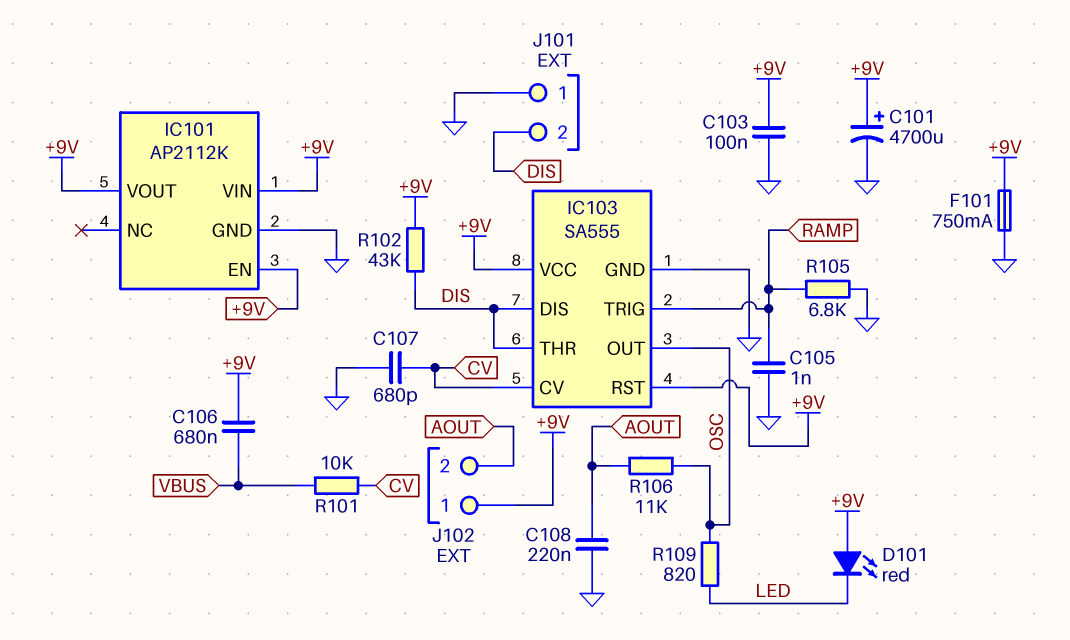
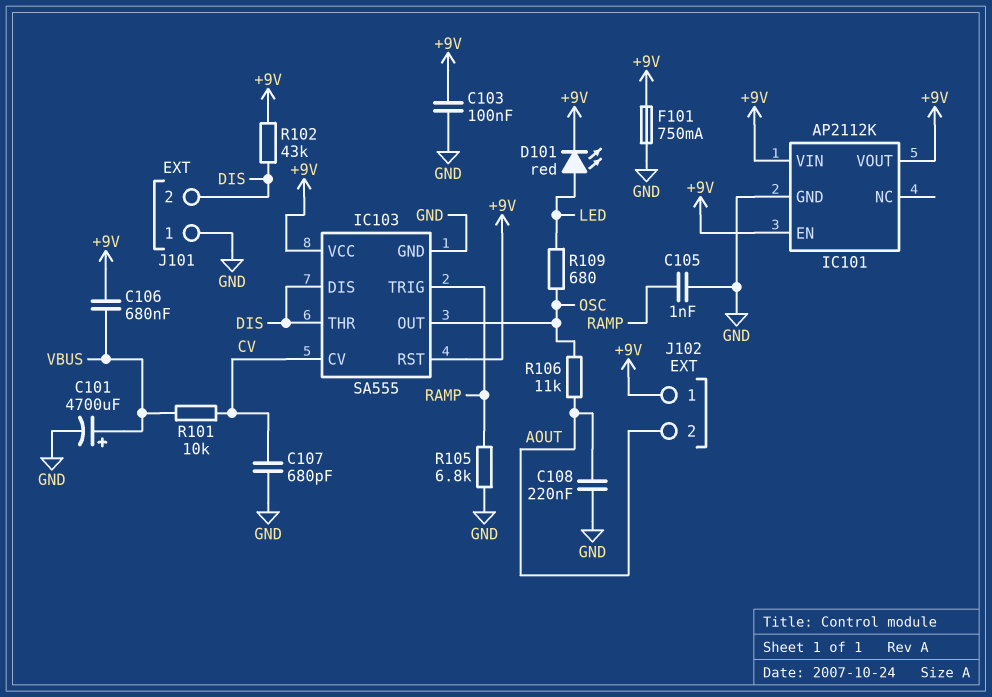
C101: 4700uF (plus +9V, minus GND) -> 4700uF (plus VBUS, minus GND)
D101: LED red (A +9V, K LED) -> LED red (A LED, K +9V)
R109: 820 (LED, OSC) -> 680 (LED, OSC)

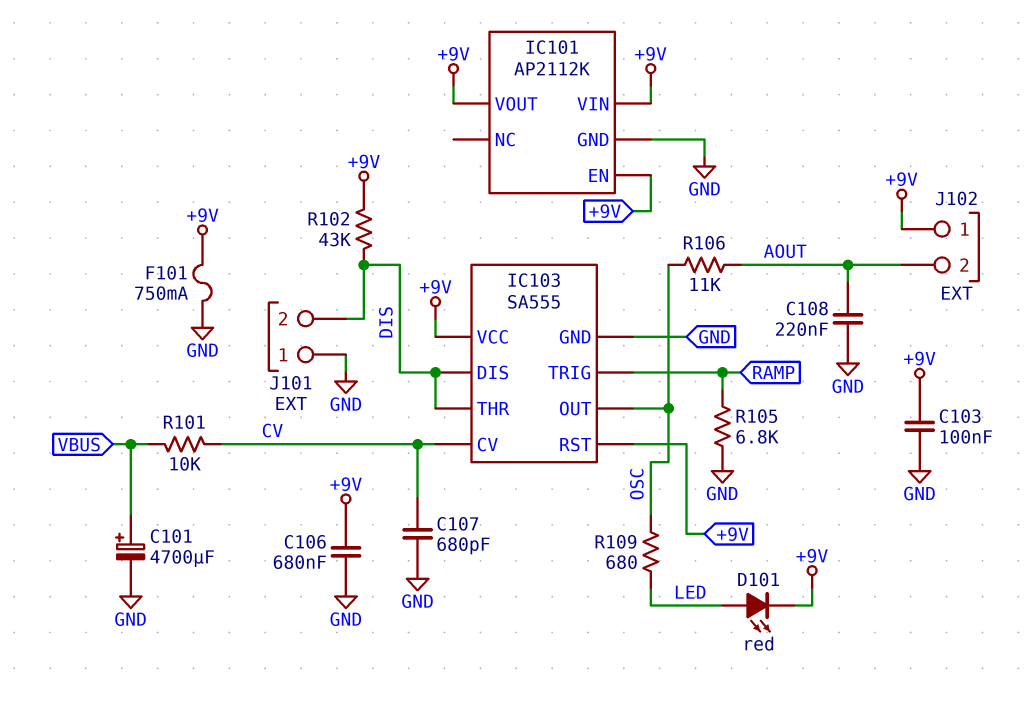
C105: 1nF (GND, RAMP) -> none
C106: 680nF (+9V, VBUS) -> 680nF (+9V, GND)

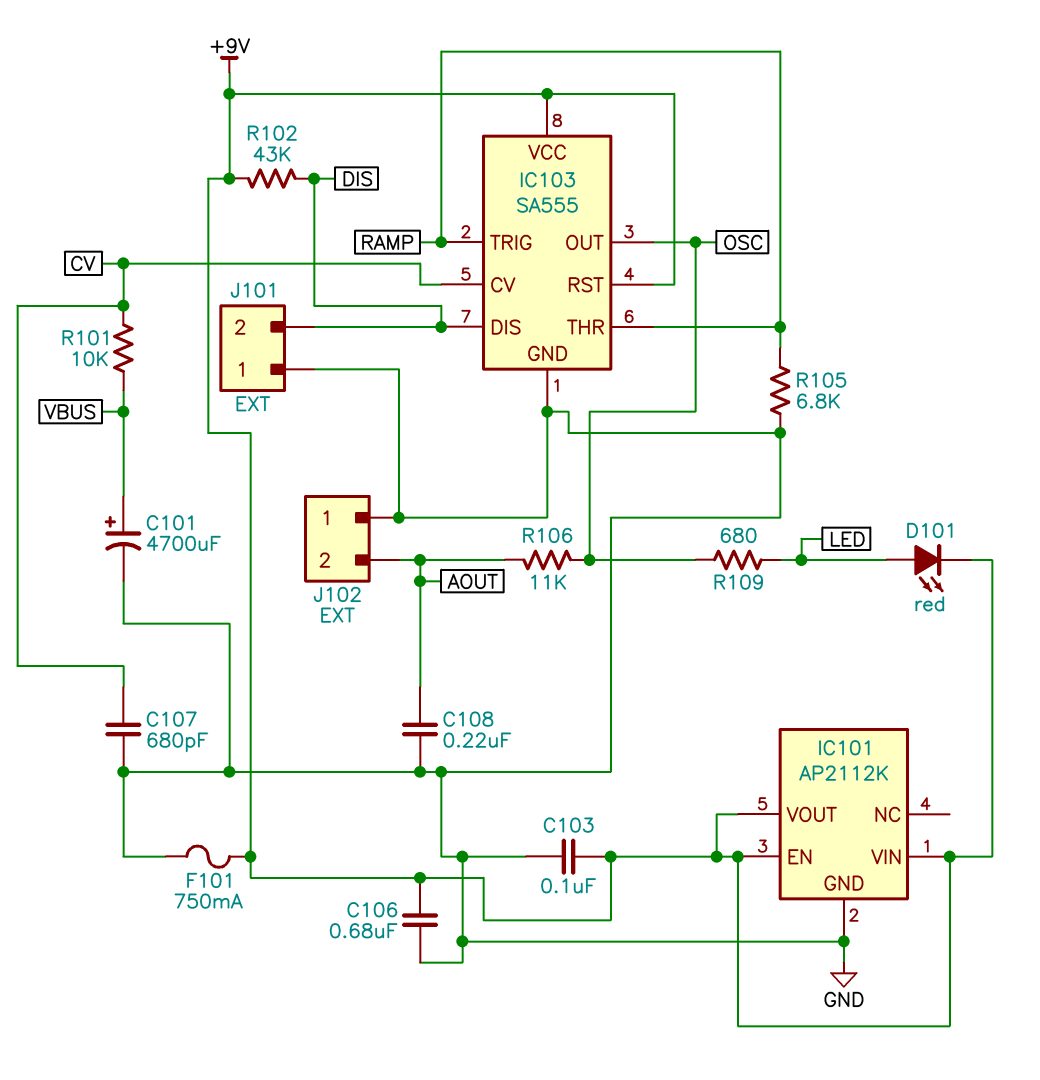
IC103 pin THR: DIS -> RAMP
J102 pin 1: +9V -> GND

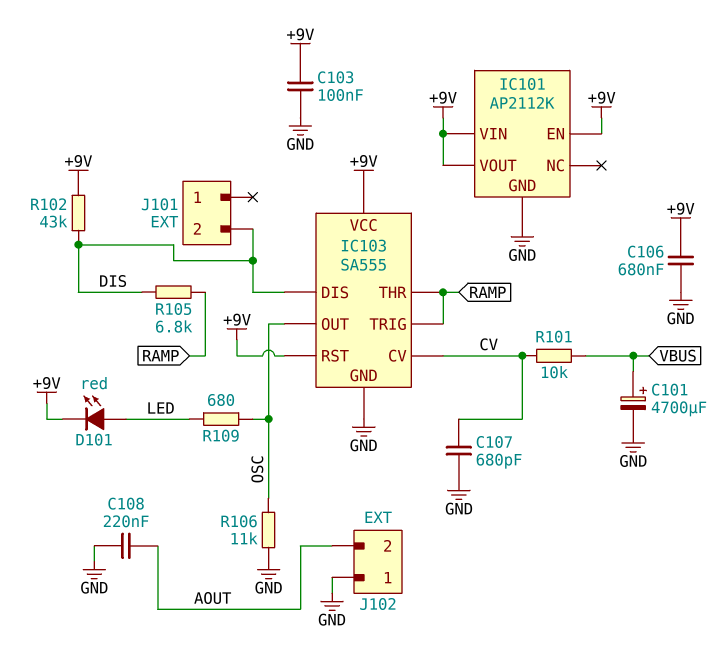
F101: 750mA (+9V, GND) -> none
J101 pin 1: GND -> none
R105: 6.8k (GND, RAMP) -> 6.8k (DIS, RAMP)
R106: 11k (AOUT, OSC) -> 11k (GND, OSC)

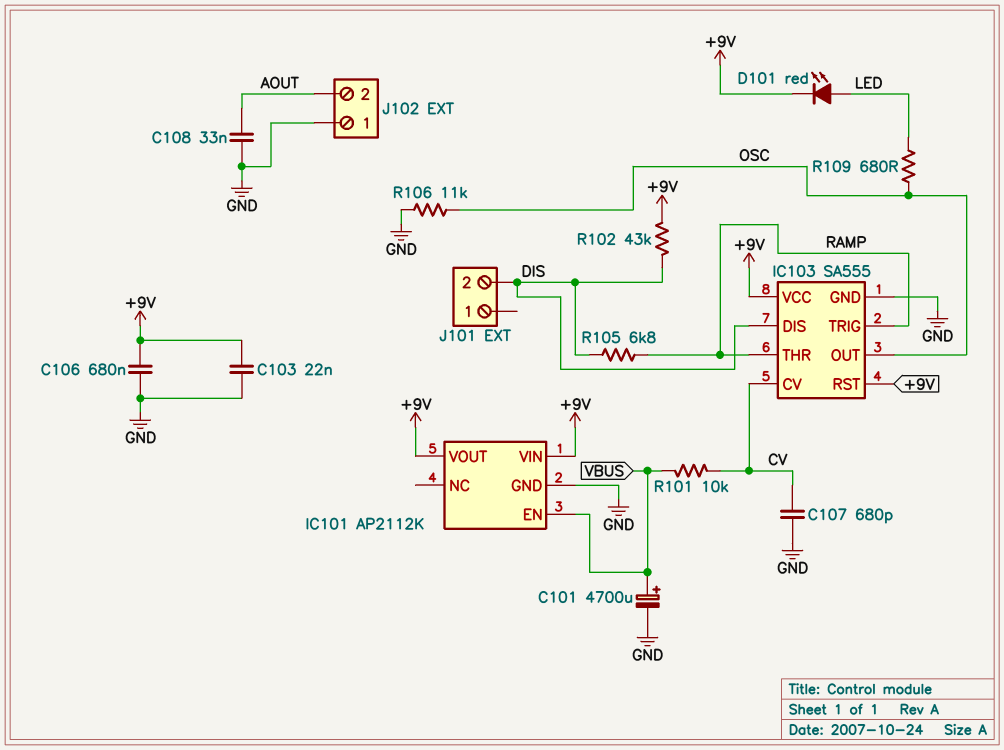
C103: 100nF (+9V, GND) -> 22nF (+9V, GND)
C108: 220nF (AOUT, GND) -> 33nF (AOUT, GND)
IC101 pin EN: +9V -> VBUS

